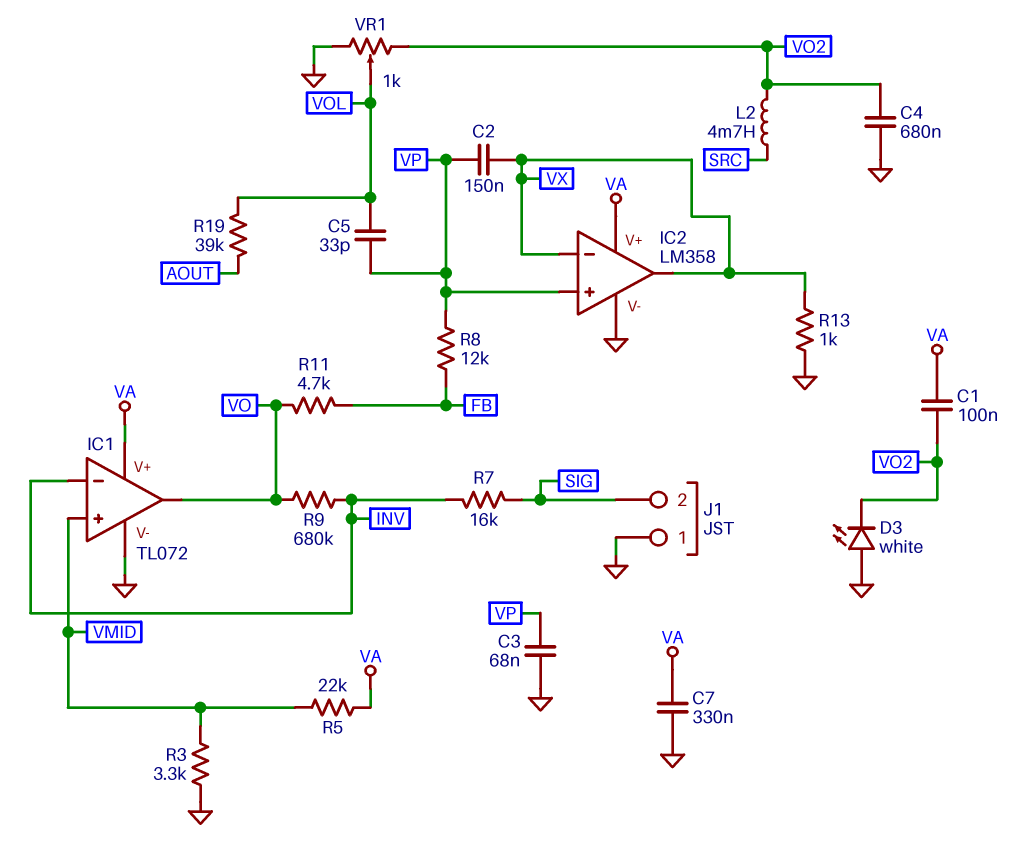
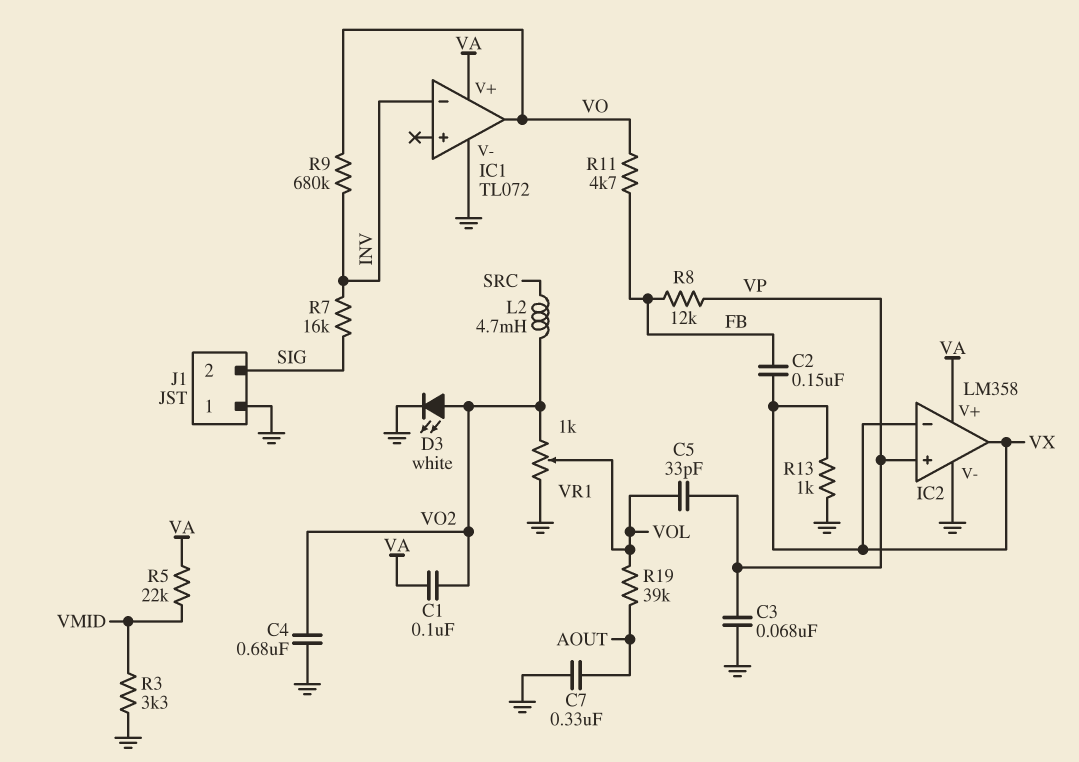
C2: 150nF (VP, VX) -> 150nF (FB, VX)
C7: 330nF (GND, VA) -> 330nF (AOUT, GND)
D3: LED white (A GND, K VO2) -> LED white (A VO2, K GND)
IC1 pin in+: VMID -> none

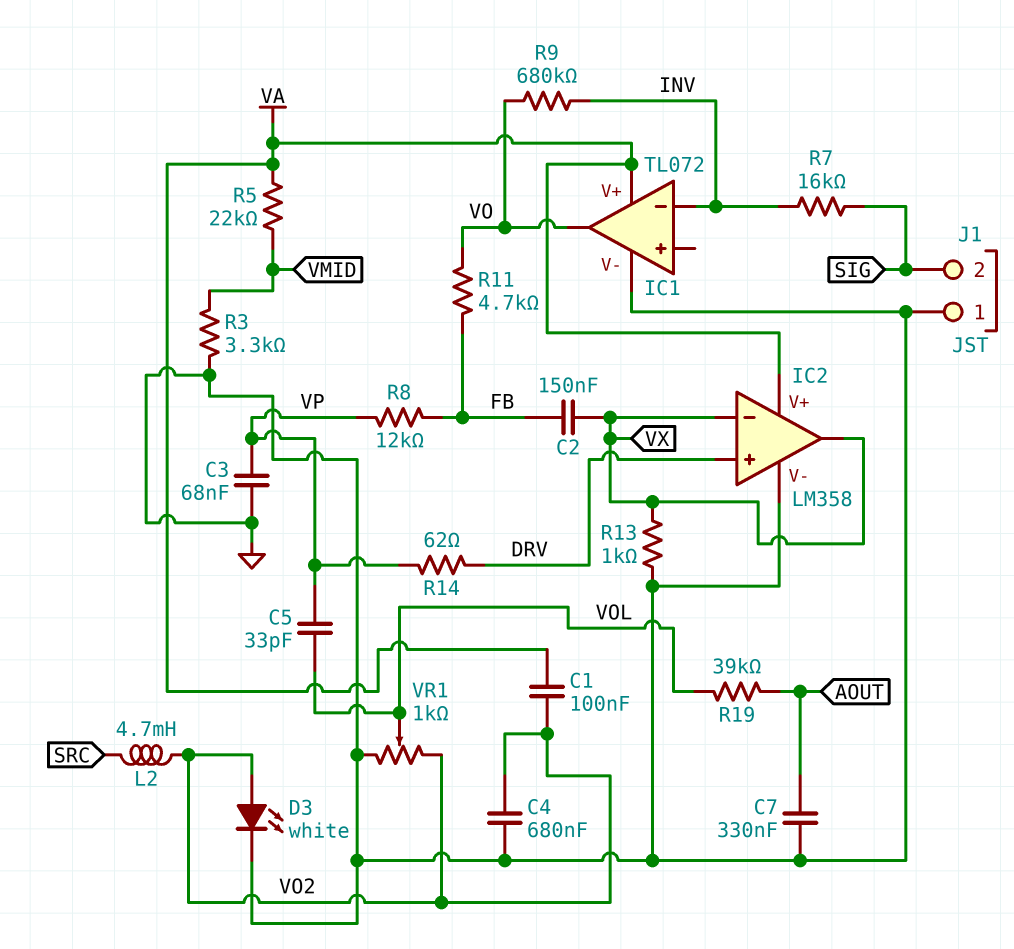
IC2 pin in+: VP -> DRV
R14: none -> 62 (DRV, VP)

